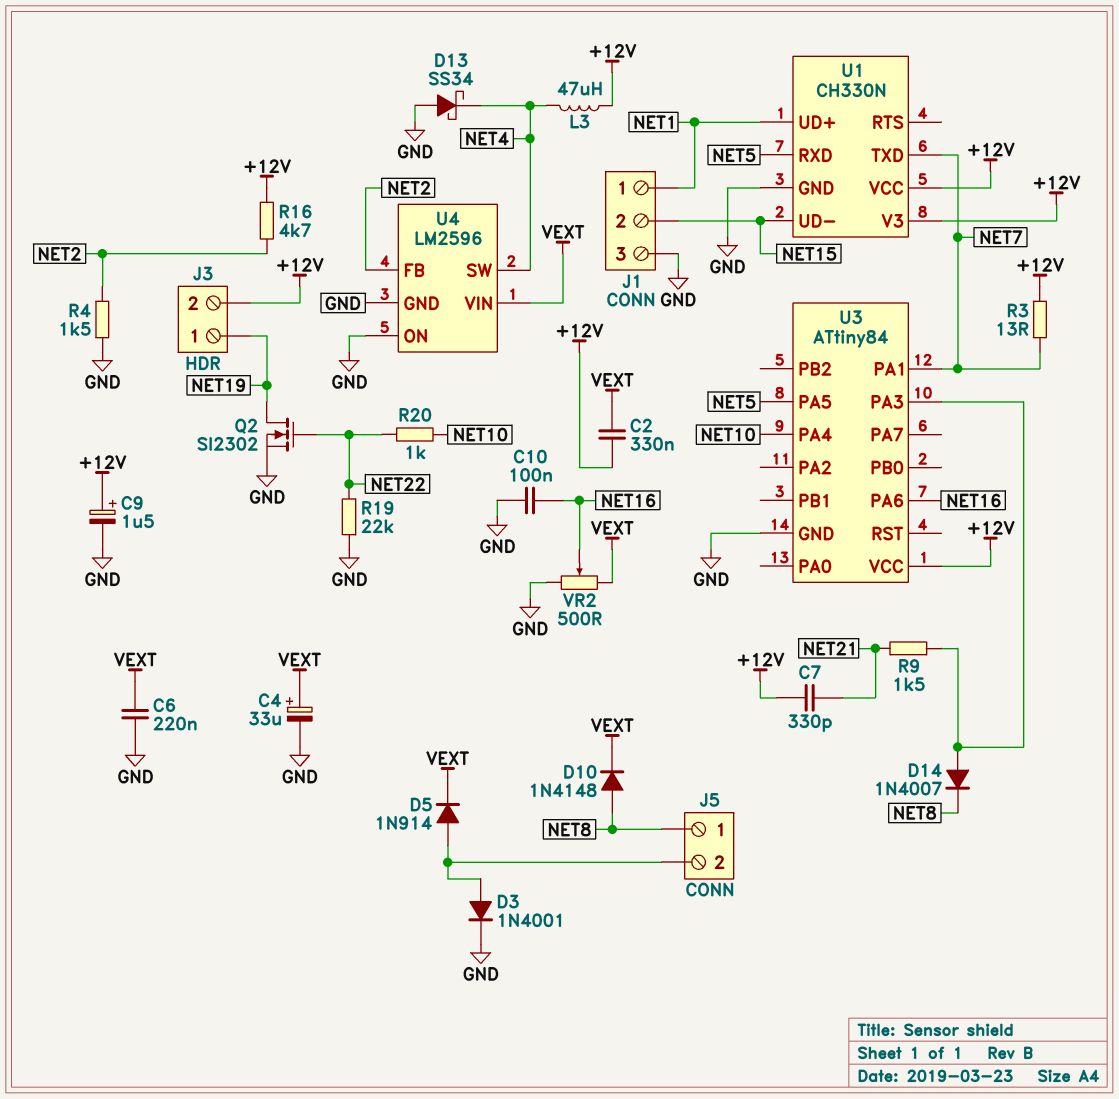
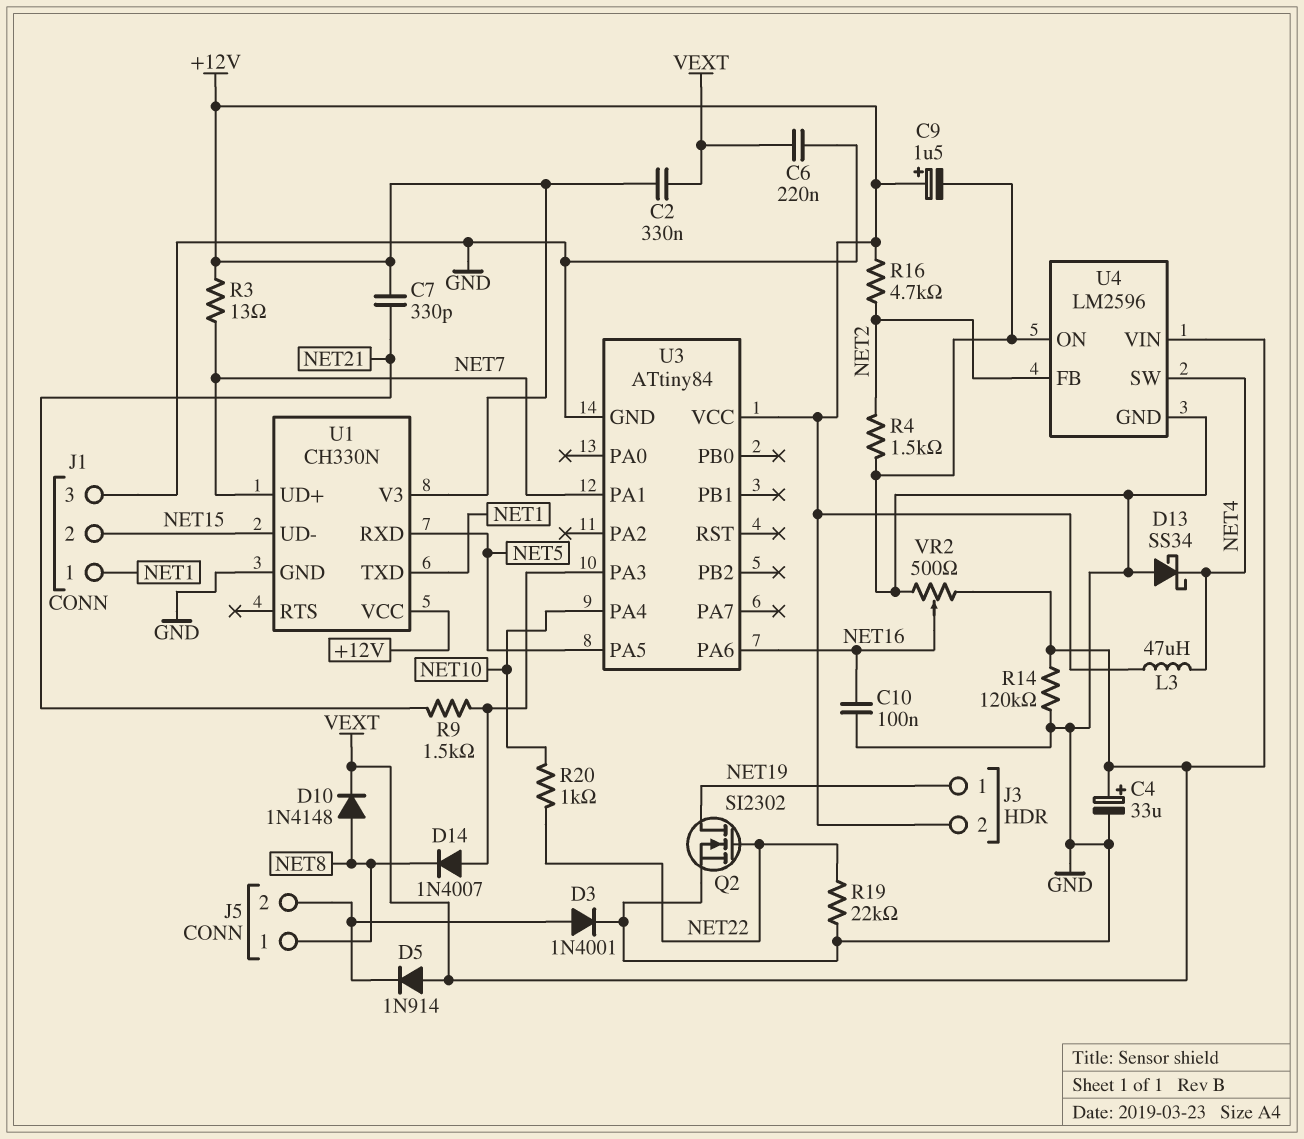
D5: diode 1N914 (A J5/2, K VEXT) -> diode 1N914 (A VEXT, K J5/2)
R14: none -> 120k (GND, VEXT)
U1 pin TXD: NET7 -> NET1
U1 pin UD+: NET1 -> NET7

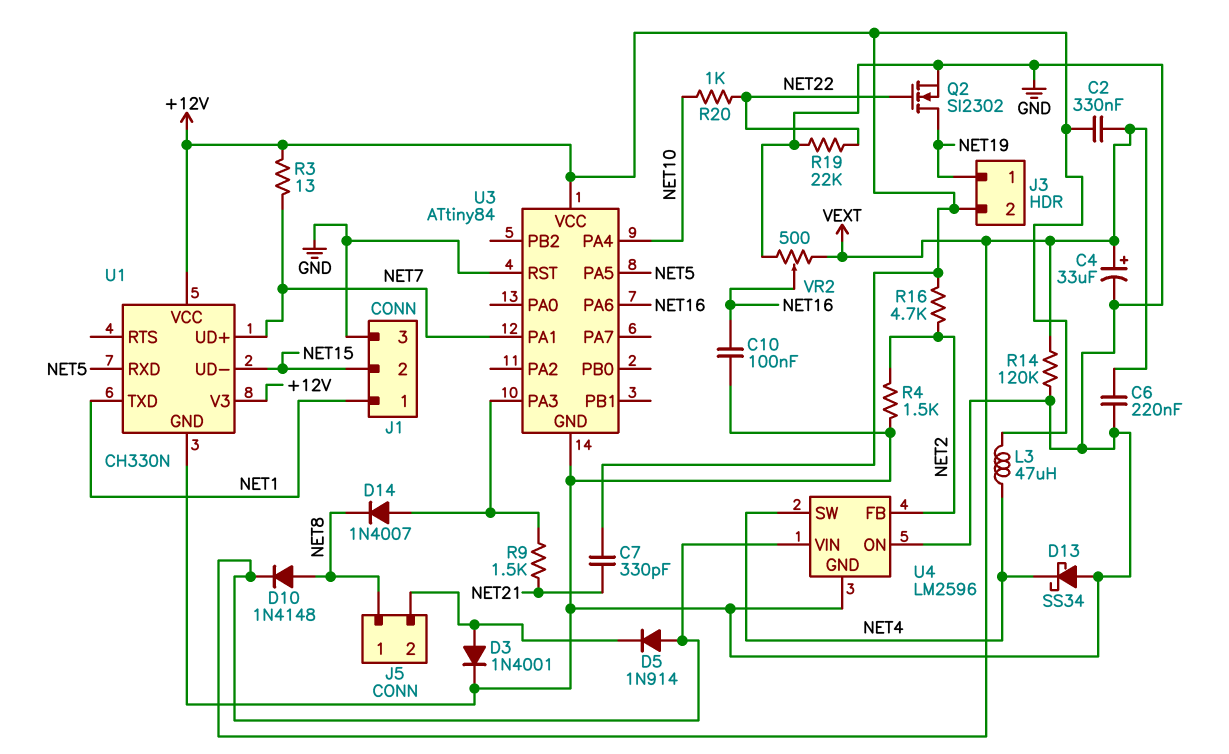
C9: 1.5uF (plus +12V, minus GND) -> none
U3 pin RST: none -> GND

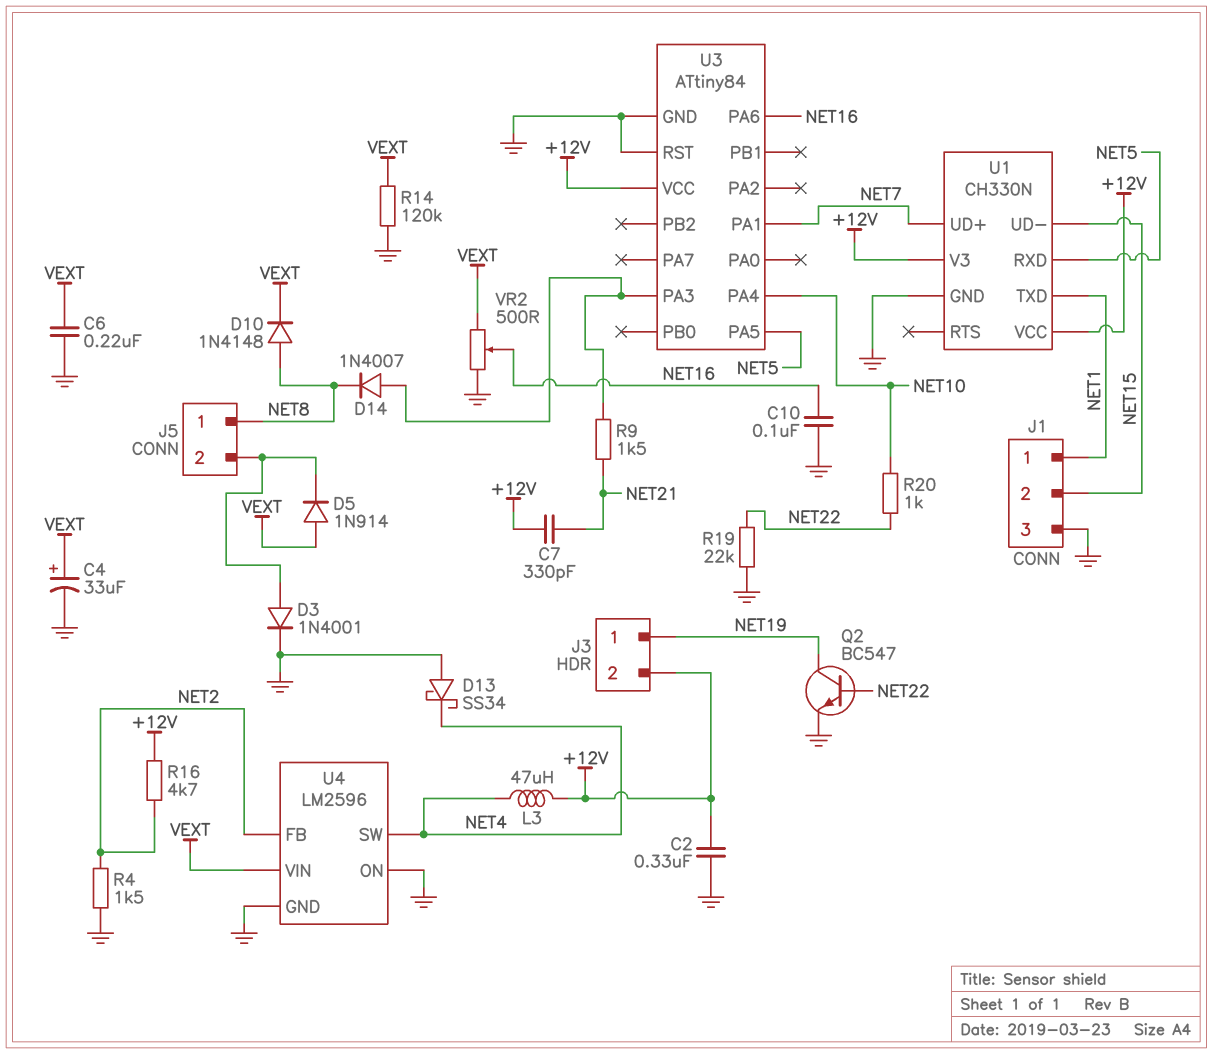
C2: 330nF (+12V, VEXT) -> 330nF (+12V, GND)
Q2: NMOS SI2302 (G NET22, D NET19, S GND) -> NPN BC547 (B NET22, C NET19, E GND)
R3: 13 (+12V, NET7) -> none

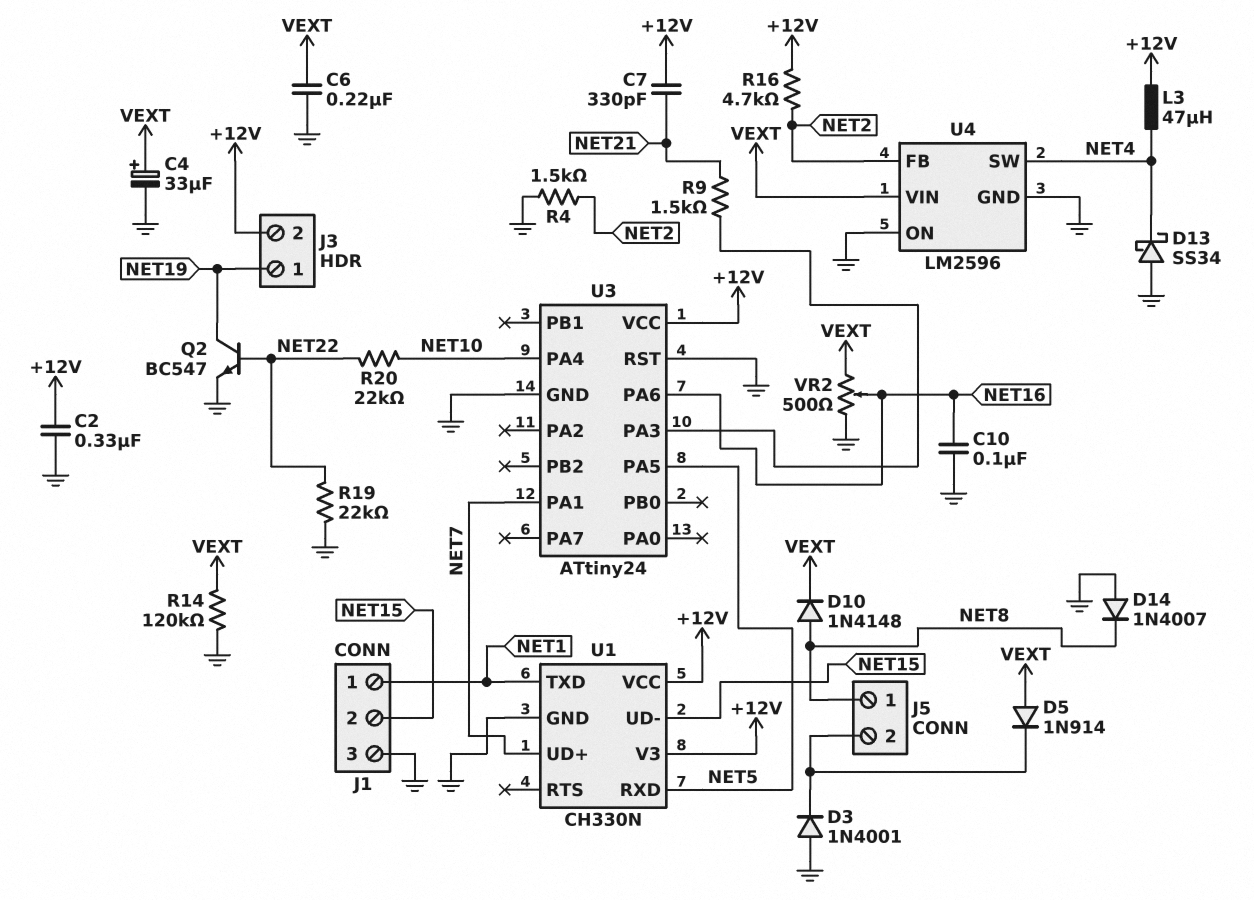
D3: diode 1N4001 (A J5/2, K GND) -> diode 1N4001 (A GND, K J5/2)
D14: diode 1N4007 (A U3/PA3, K NET8) -> diode 1N4007 (A GND, K NET8)
R20: 1k (NET10, NET22) -> 22k (NET10, NET22)
U3: ATtiny84 -> ATtiny24

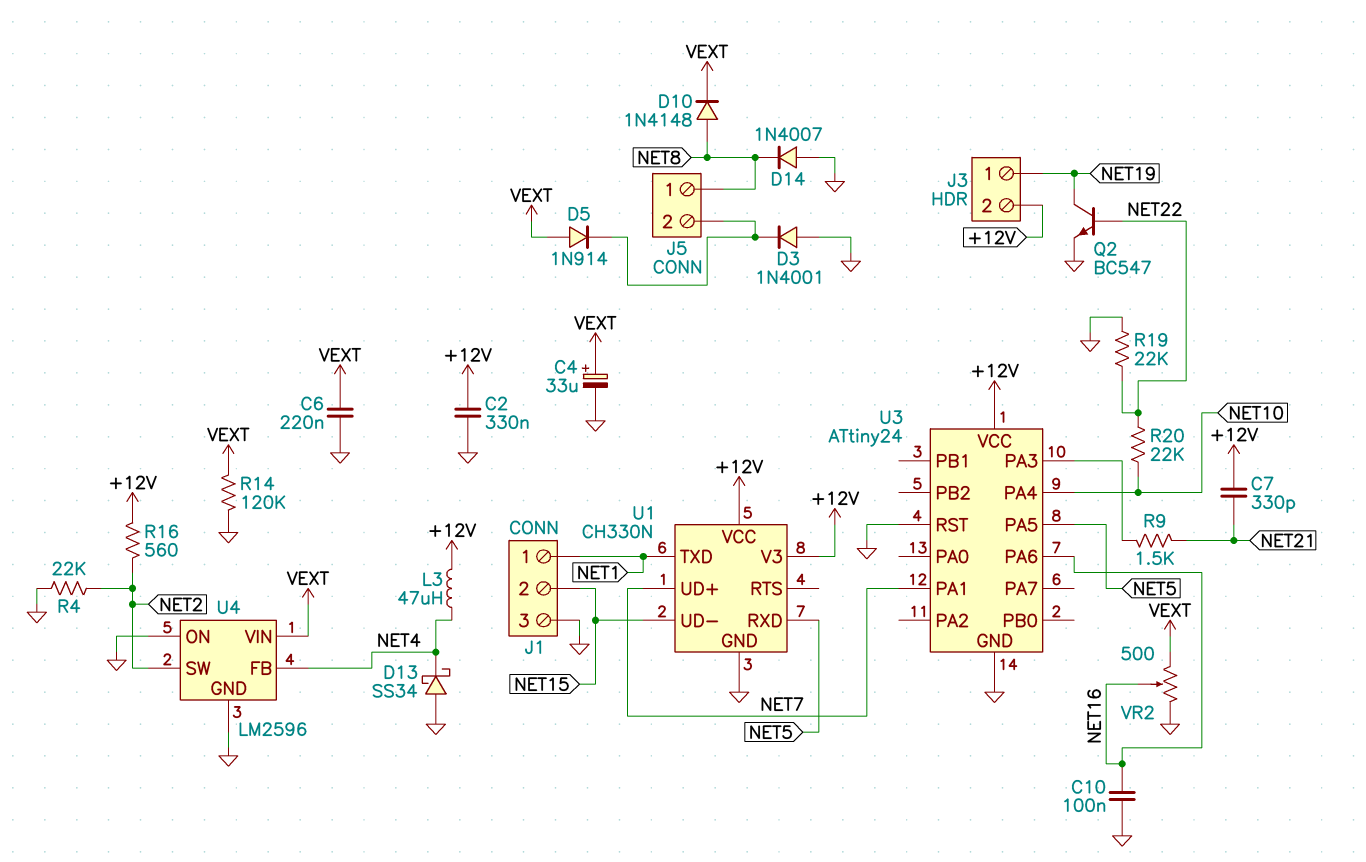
R4: 1.5k (GND, NET2) -> 22k (GND, NET2)
R16: 4.7k (+12V, NET2) -> 560 (+12V, NET2)
U4 pin FB: NET2 -> NET4
U4 pin SW: NET4 -> NET2

